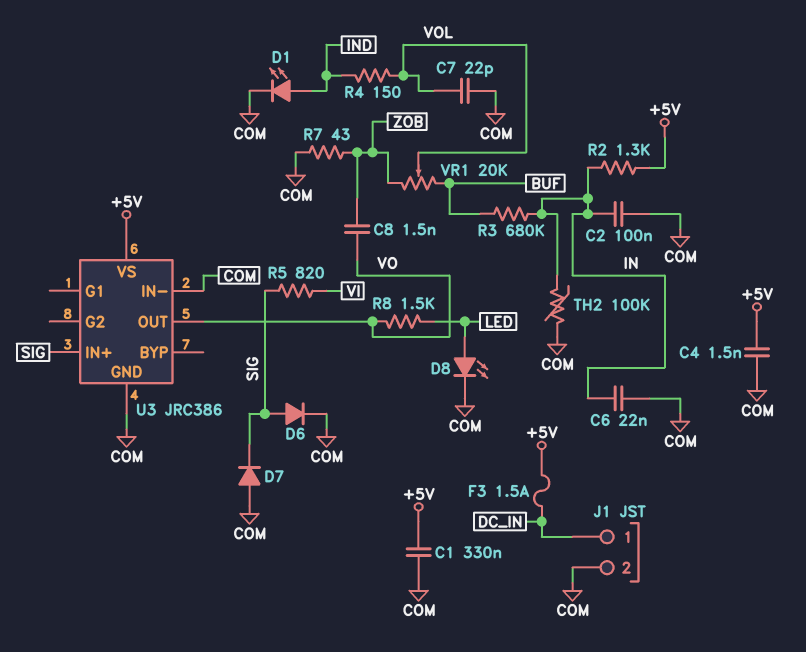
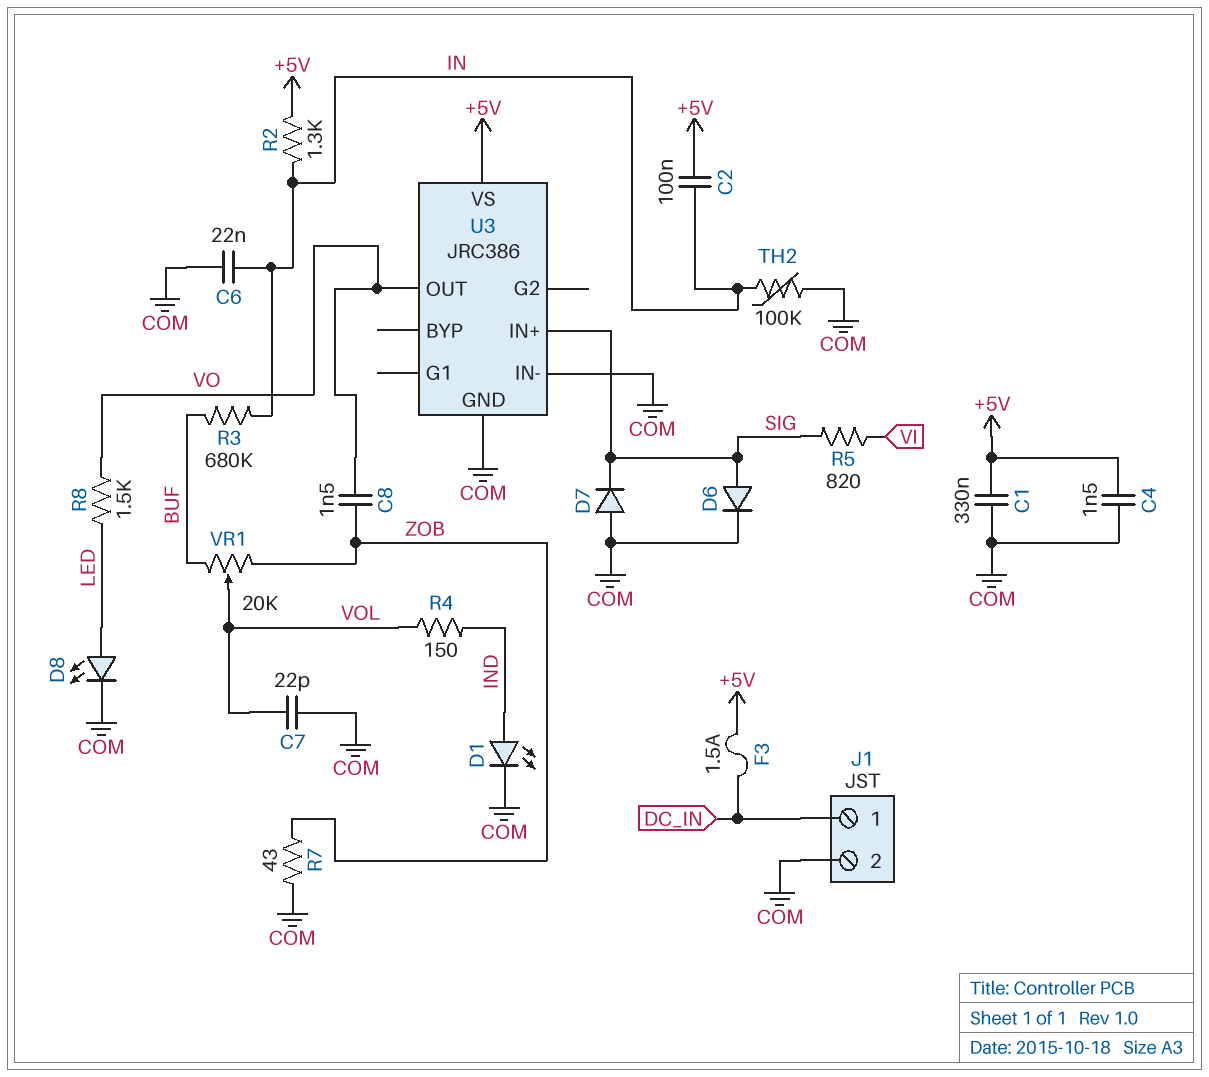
C2: 100nF (COM, IN) -> 100nF (+5V, IN)

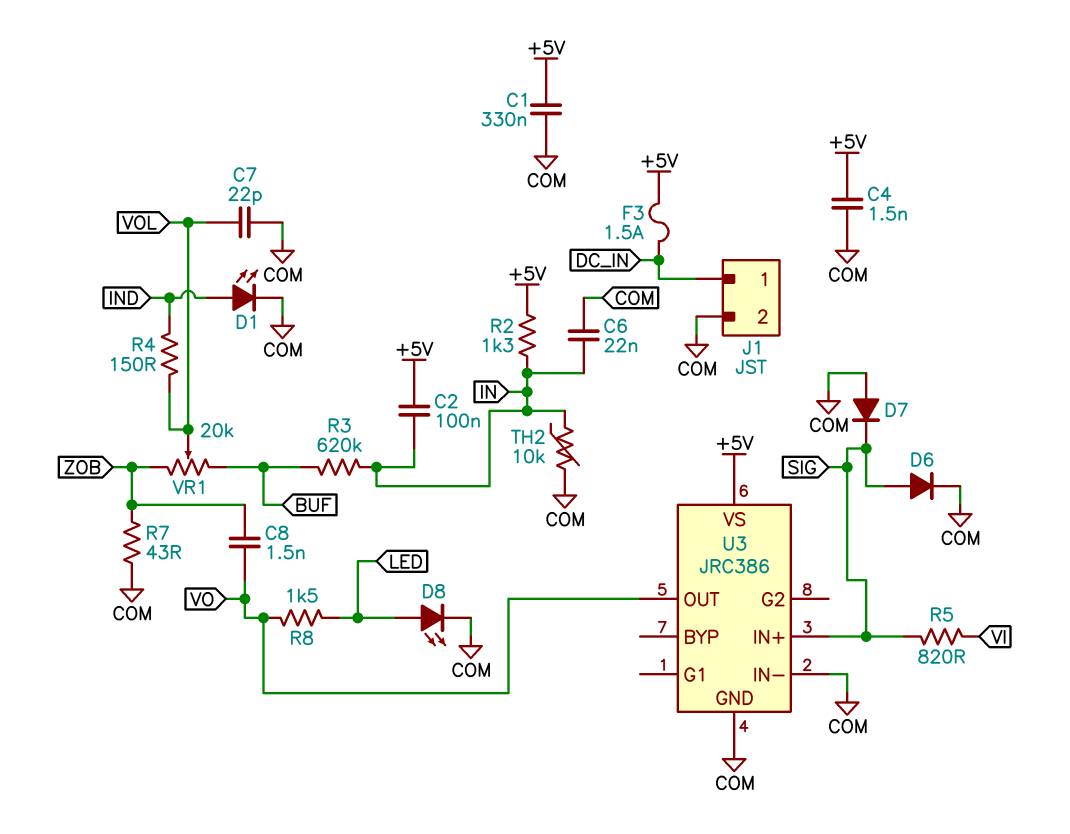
R3: 680k (BUF, IN) -> 620k (BUF, IN)
TH2: 100k (COM, IN) -> 10k (COM, IN)

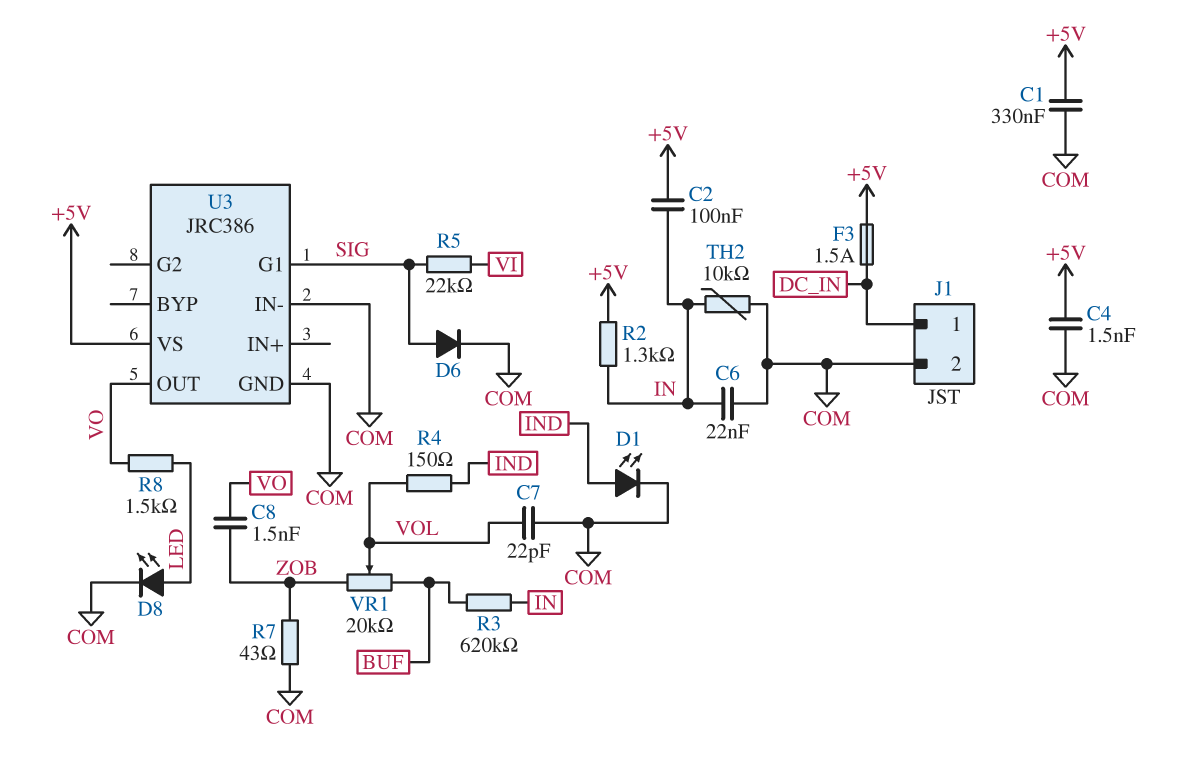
D7: diode (A COM, K SIG) -> none
R5: 820 (SIG, VI) -> 22k (SIG, VI)
U3 pin G1: none -> SIG
U3 pin IN+: SIG -> none

